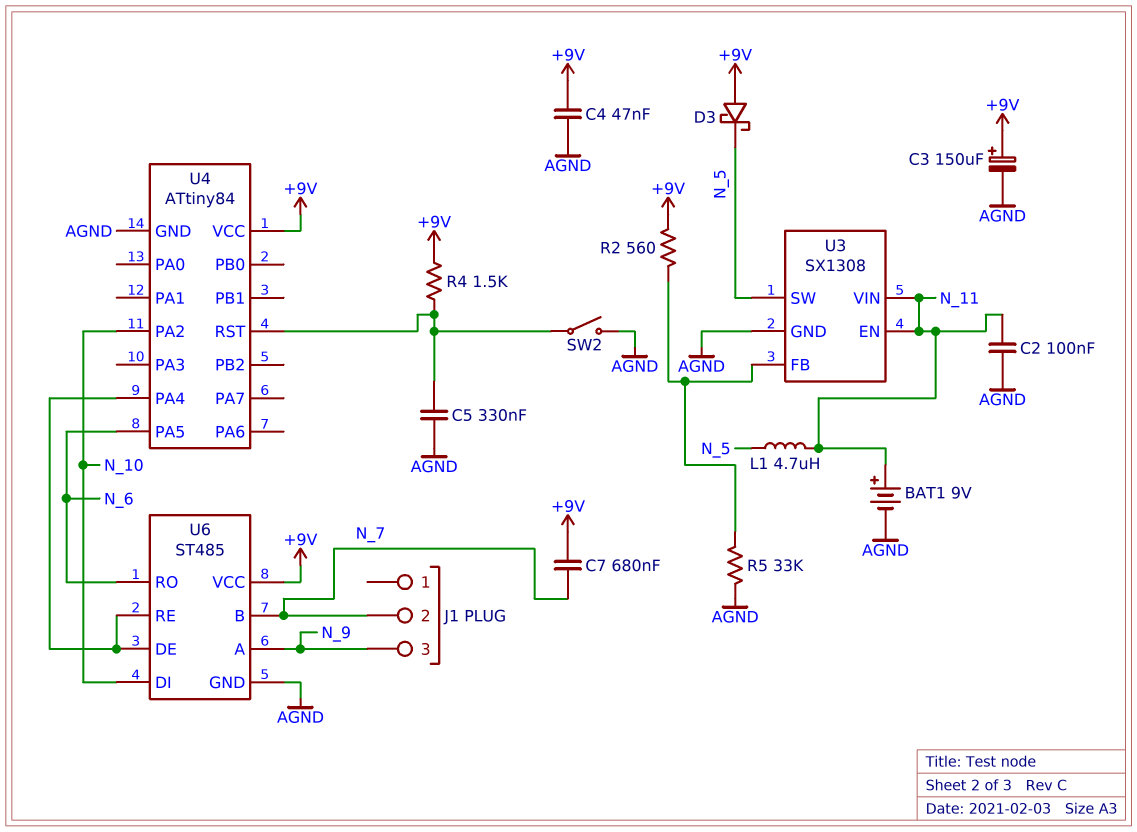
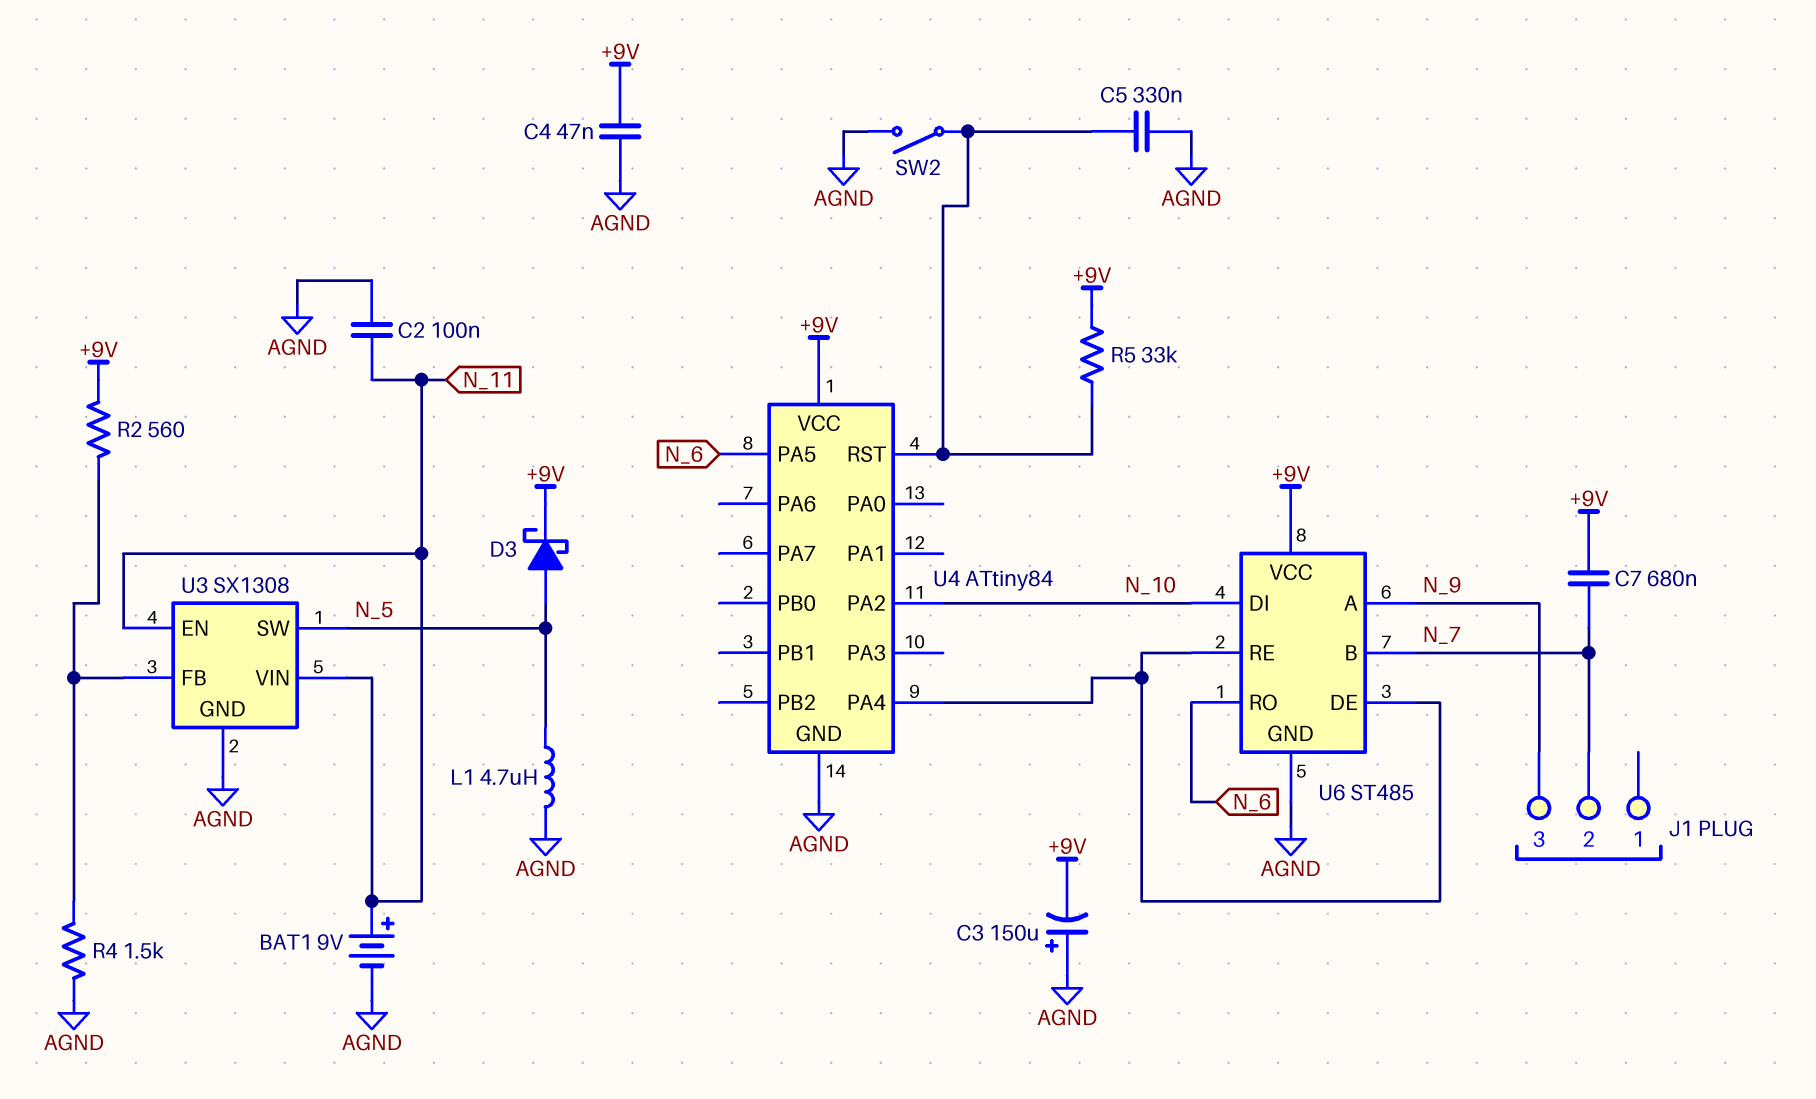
C3: 150uF (plus +9V, minus AGND) -> 150uF (plus AGND, minus +9V)
D3: schottky (A +9V, K N_5) -> schottky (A N_5, K +9V)
L1: 4.7uH (N_5, N_11) -> 4.7uH (AGND, N_5)
R4: 1.5k (+9V, U4/RST) -> 1.5k (AGND, U3/FB)
R5: 33k (AGND, U3/FB) -> 33k (+9V, U4/RST)

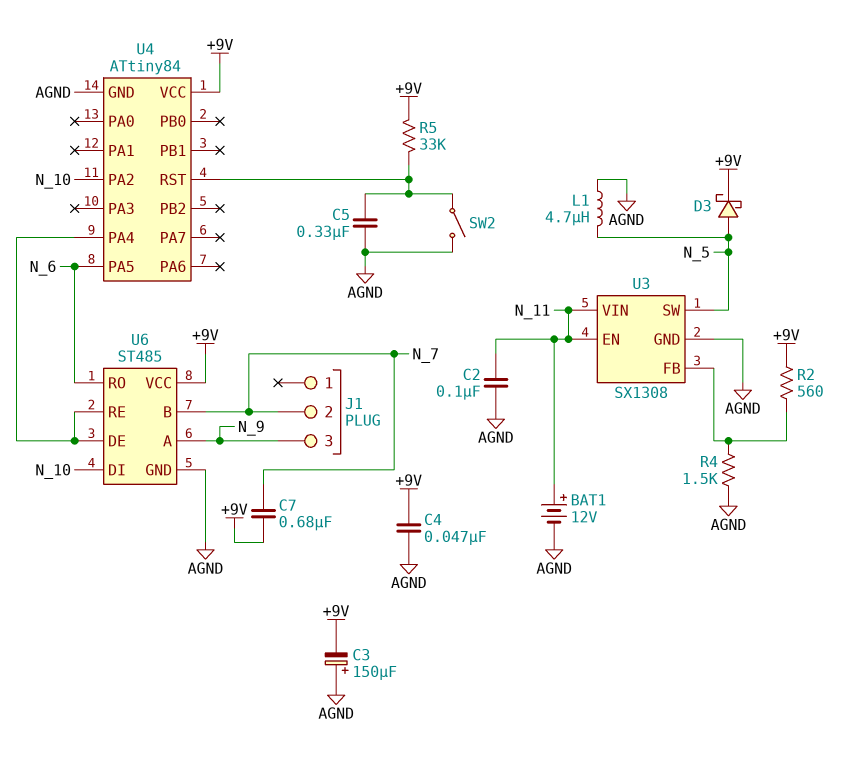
BAT1: 9V (plus N_11, minus AGND) -> 12V (plus N_11, minus AGND)

